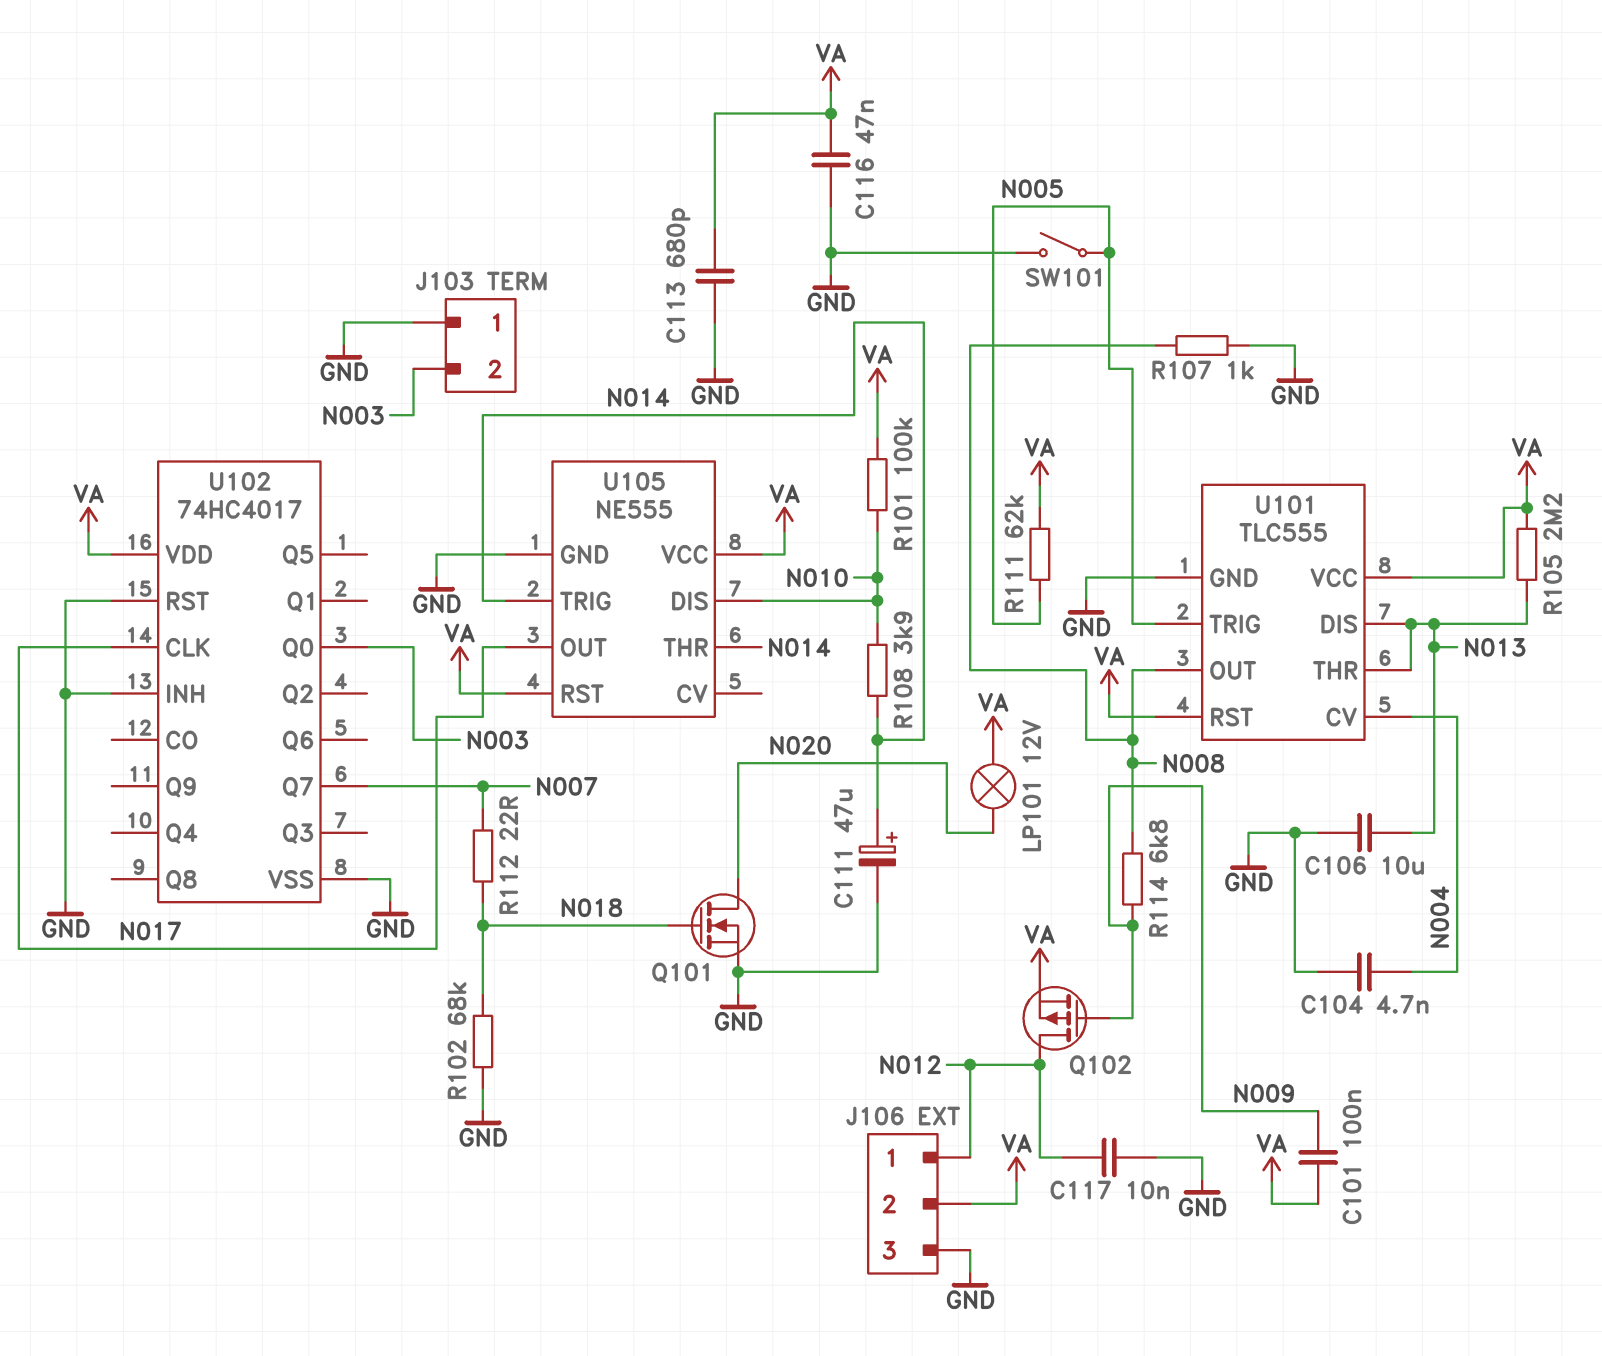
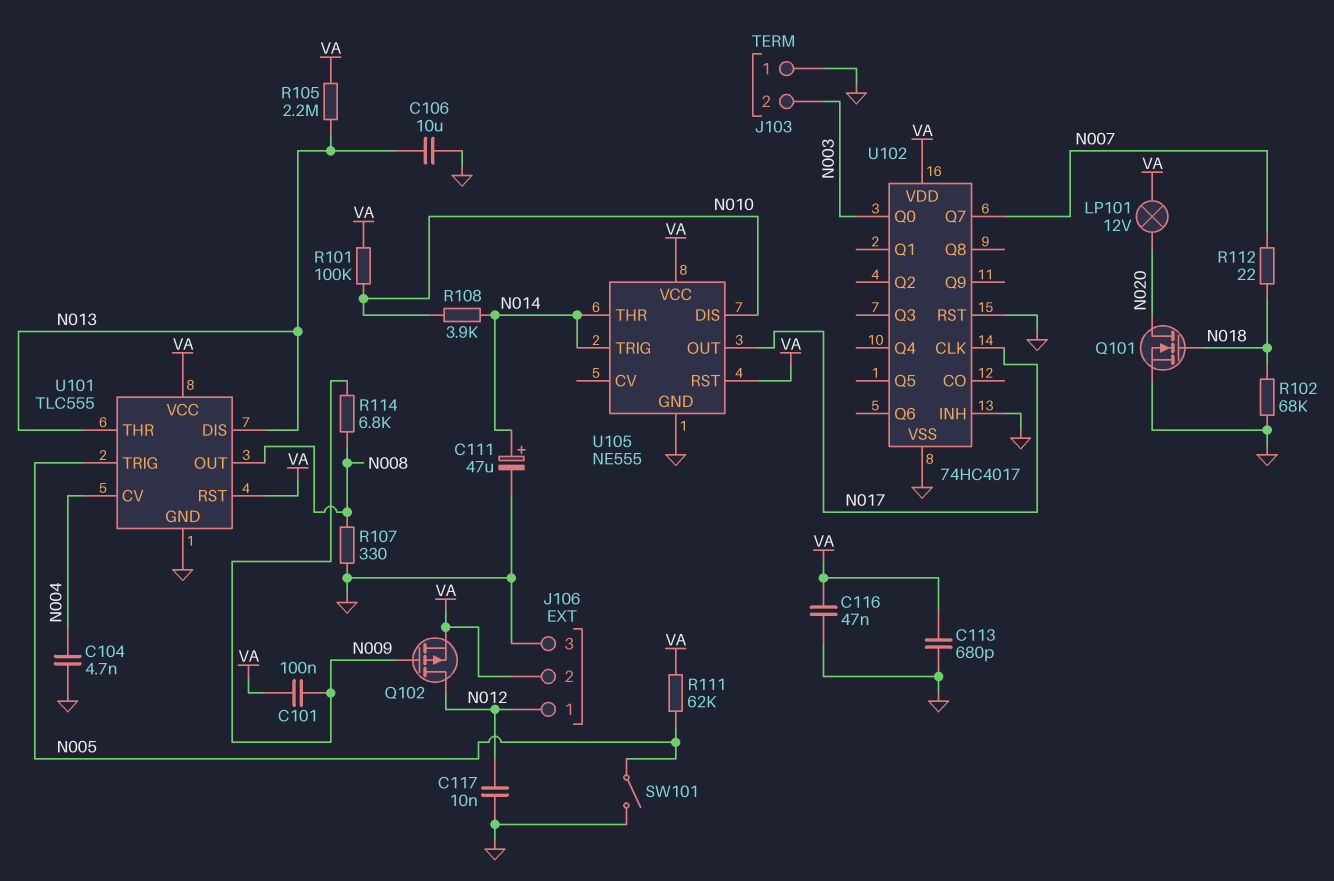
R107: 1k (GND, N008) -> 330 (GND, N008)

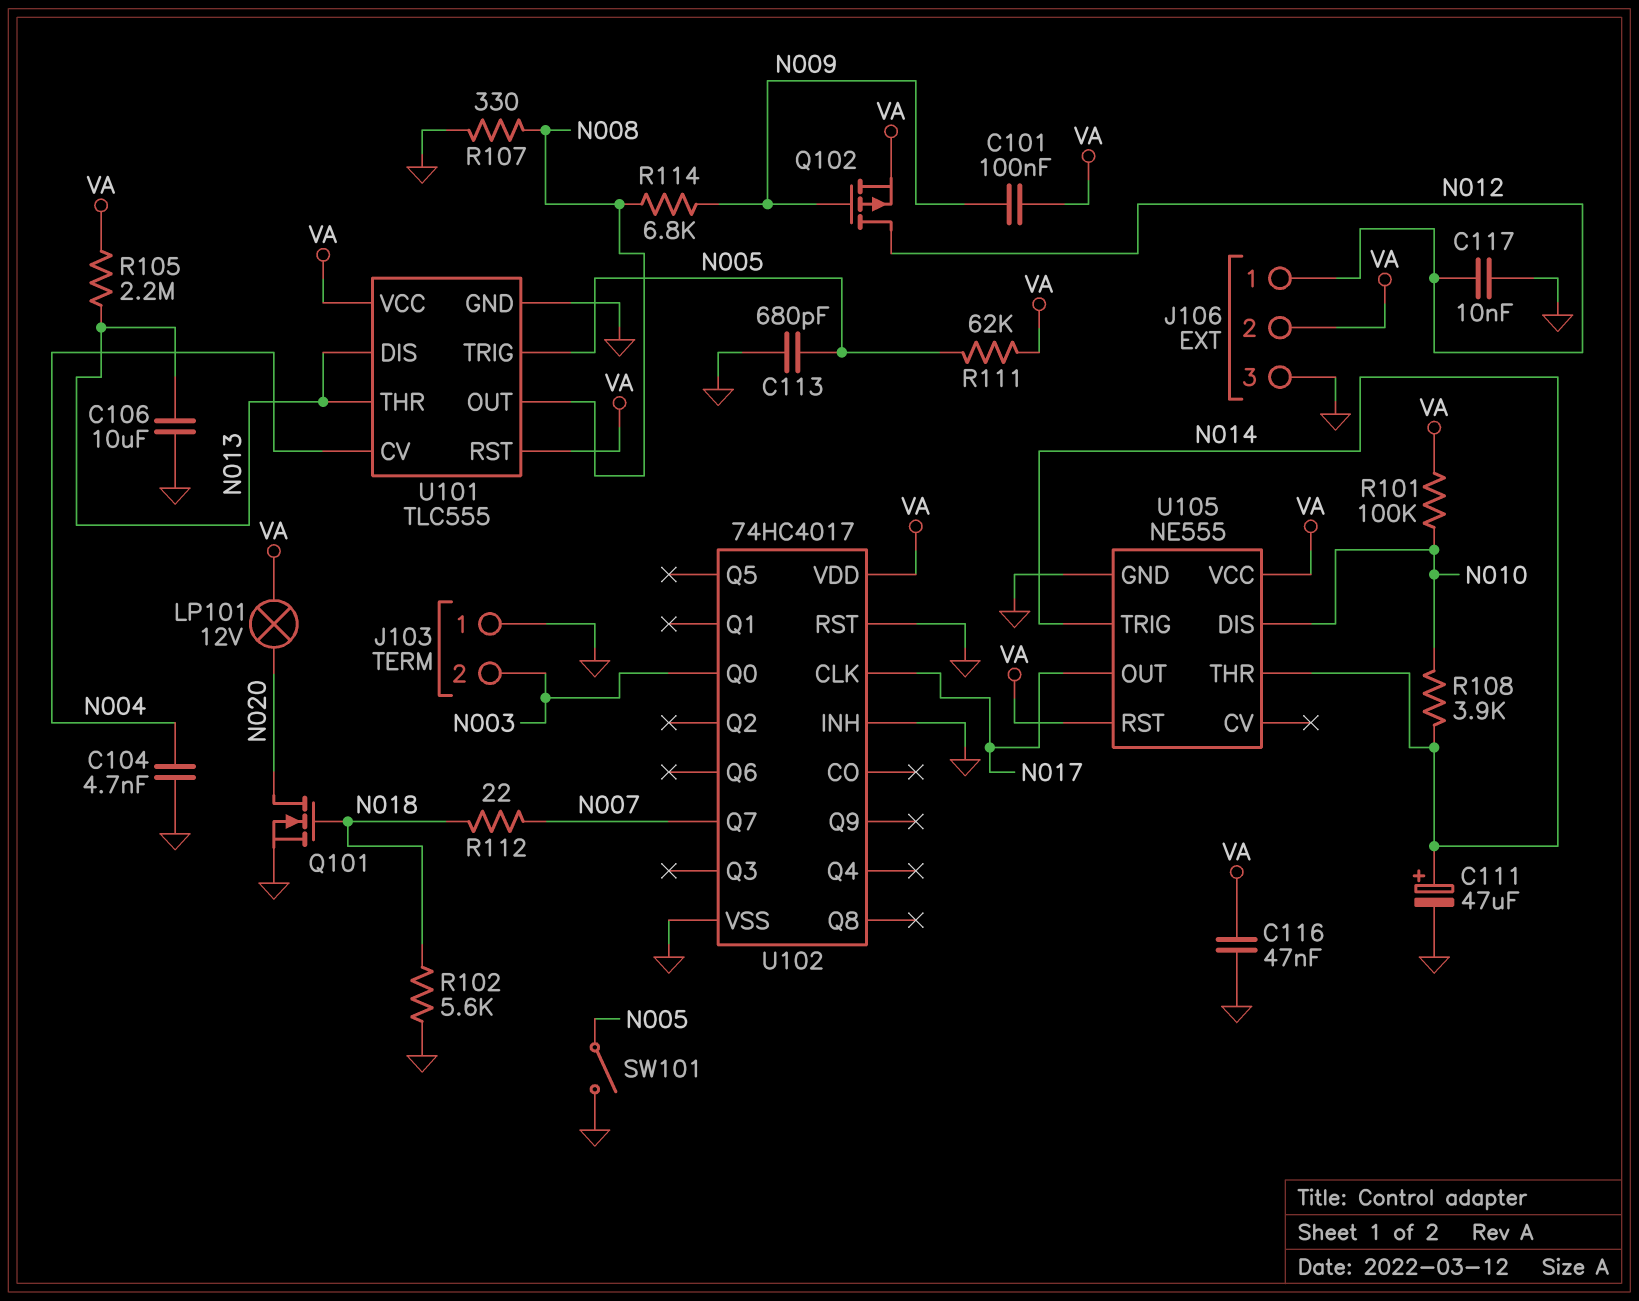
C113: 680pF (GND, VA) -> 680pF (GND, N005)
R102: 68k (GND, N018) -> 5.6k (GND, N018)

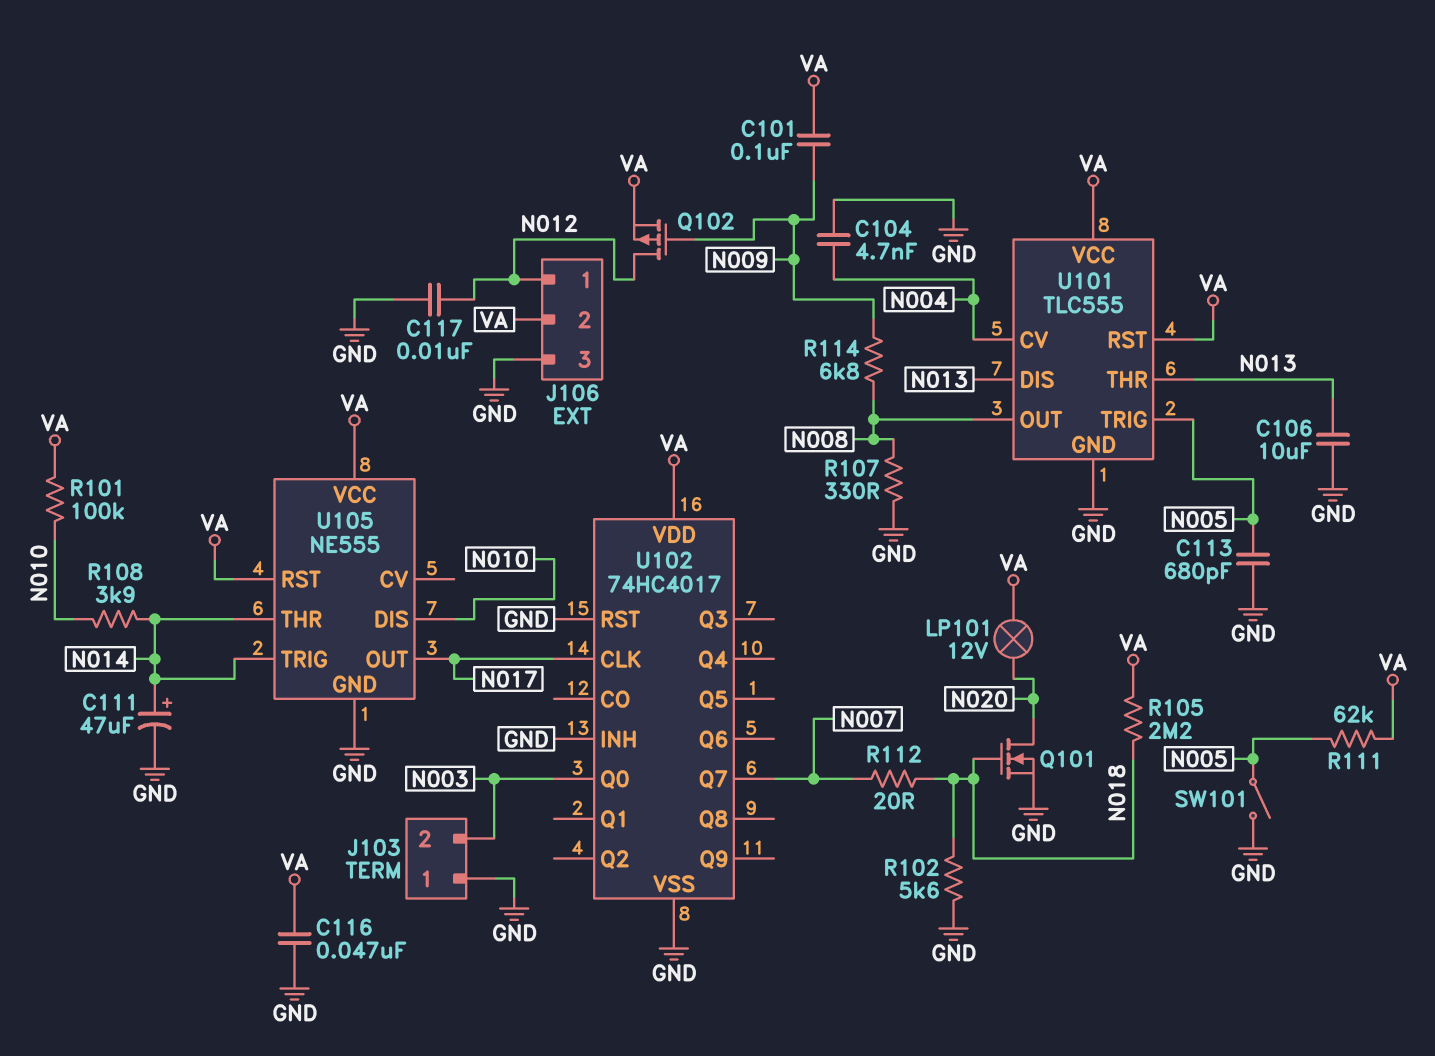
R105: 2.2M (N013, VA) -> 2.2M (N018, VA)
R112: 22 (N007, N018) -> 20 (N007, N018)

